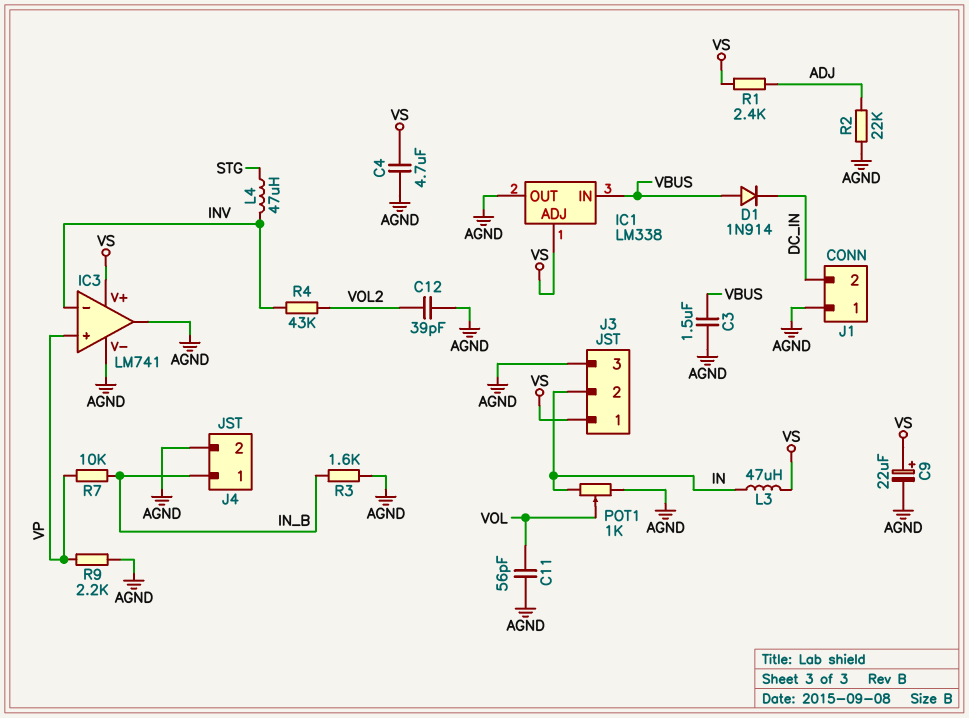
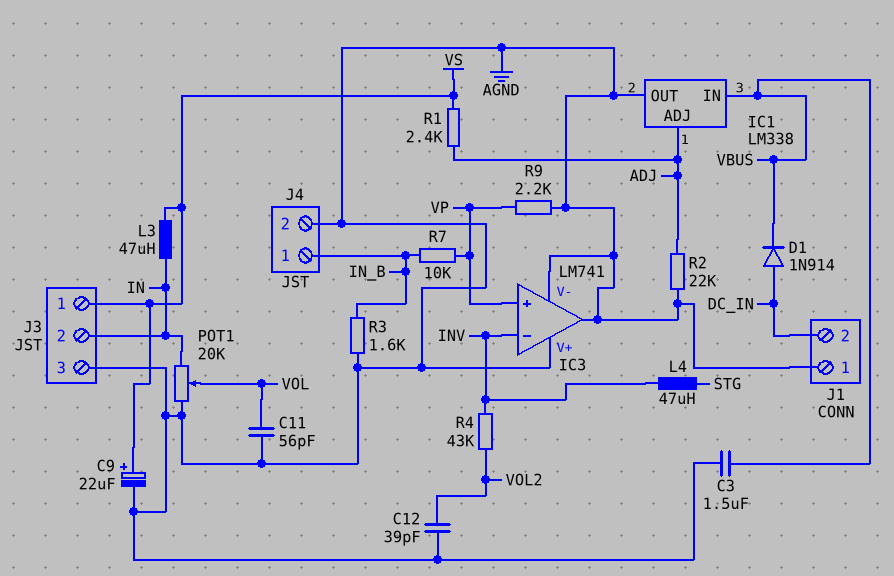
C4: 4.7uF (AGND, VS) -> none
D1: diode 1N914 (A VBUS, K DC_IN) -> diode 1N914 (A DC_IN, K VBUS)
IC1 pin ADJ: VS -> ADJ
IC3 pin V+: VS -> AGND
POT1: 1k (AGND, IN, wiper VOL) -> 20k (AGND, IN, wiper VOL)

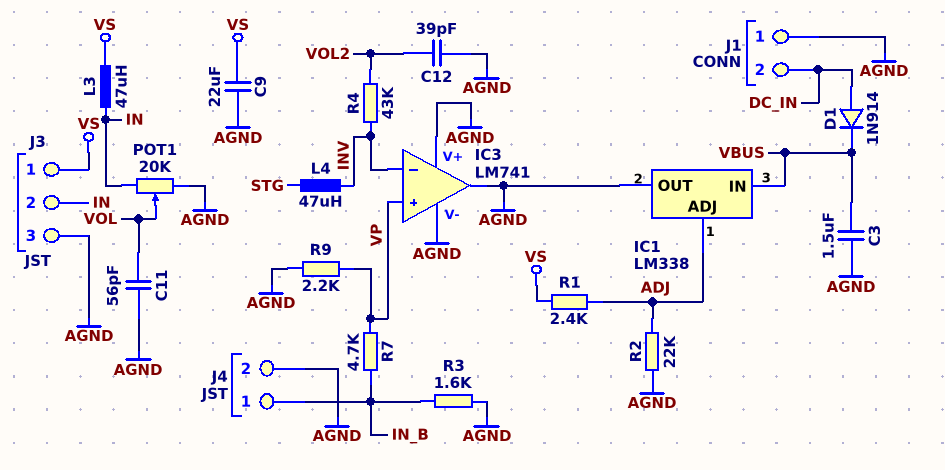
C9: 22uF (plus VS, minus AGND) -> 22uF (AGND, VS)
R7: 10k (IN_B, VP) -> 4.7k (IN_B, VP)

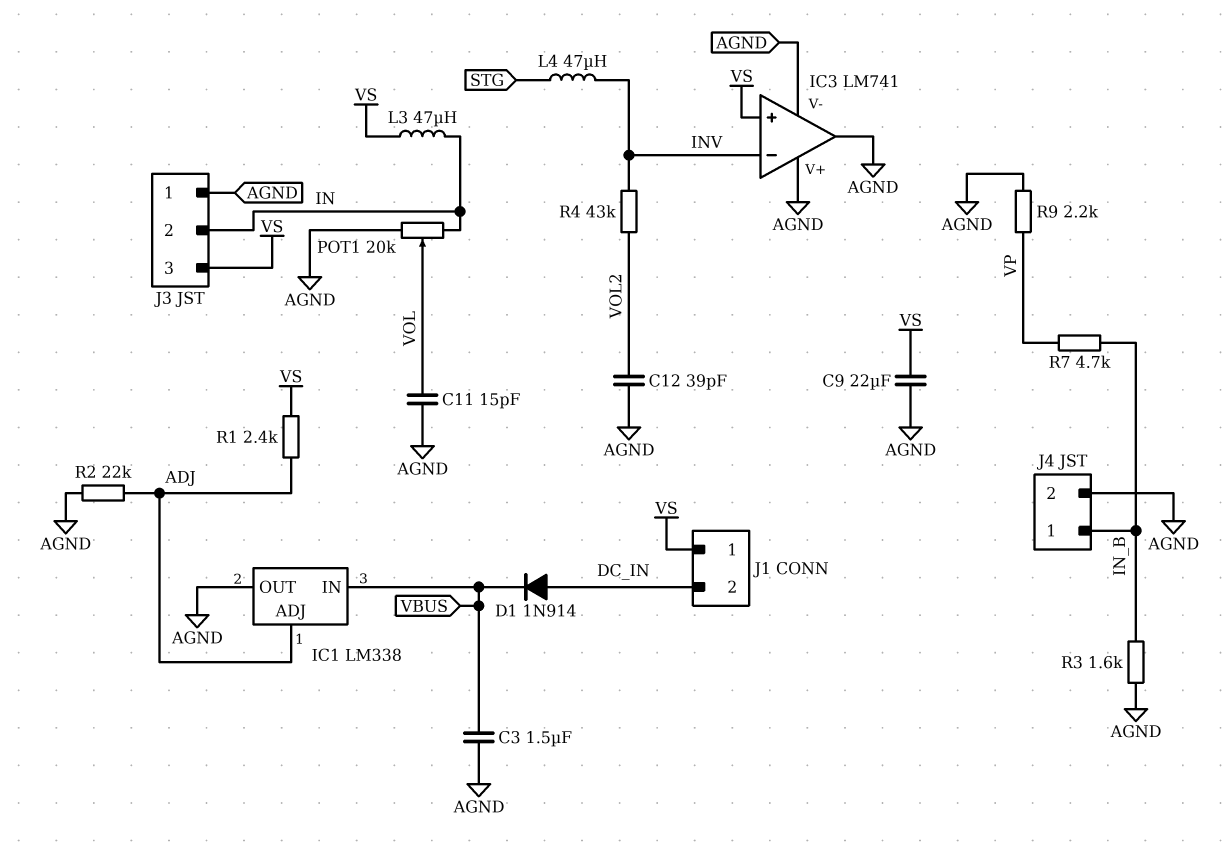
C11: 56pF (AGND, VOL) -> 15pF (AGND, VOL)
IC3 pin in+: VP -> VS
J1 pin 1: AGND -> VS
J3 pin 1: VS -> AGND
J3 pin 3: AGND -> VS

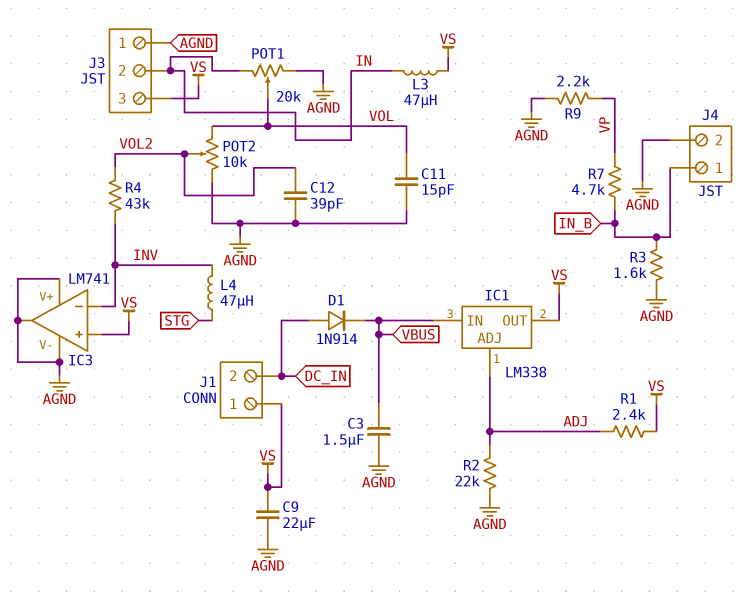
IC1 pin OUT: AGND -> VS
POT2: none -> 10k (AGND, VOL, wiper VOL2)

